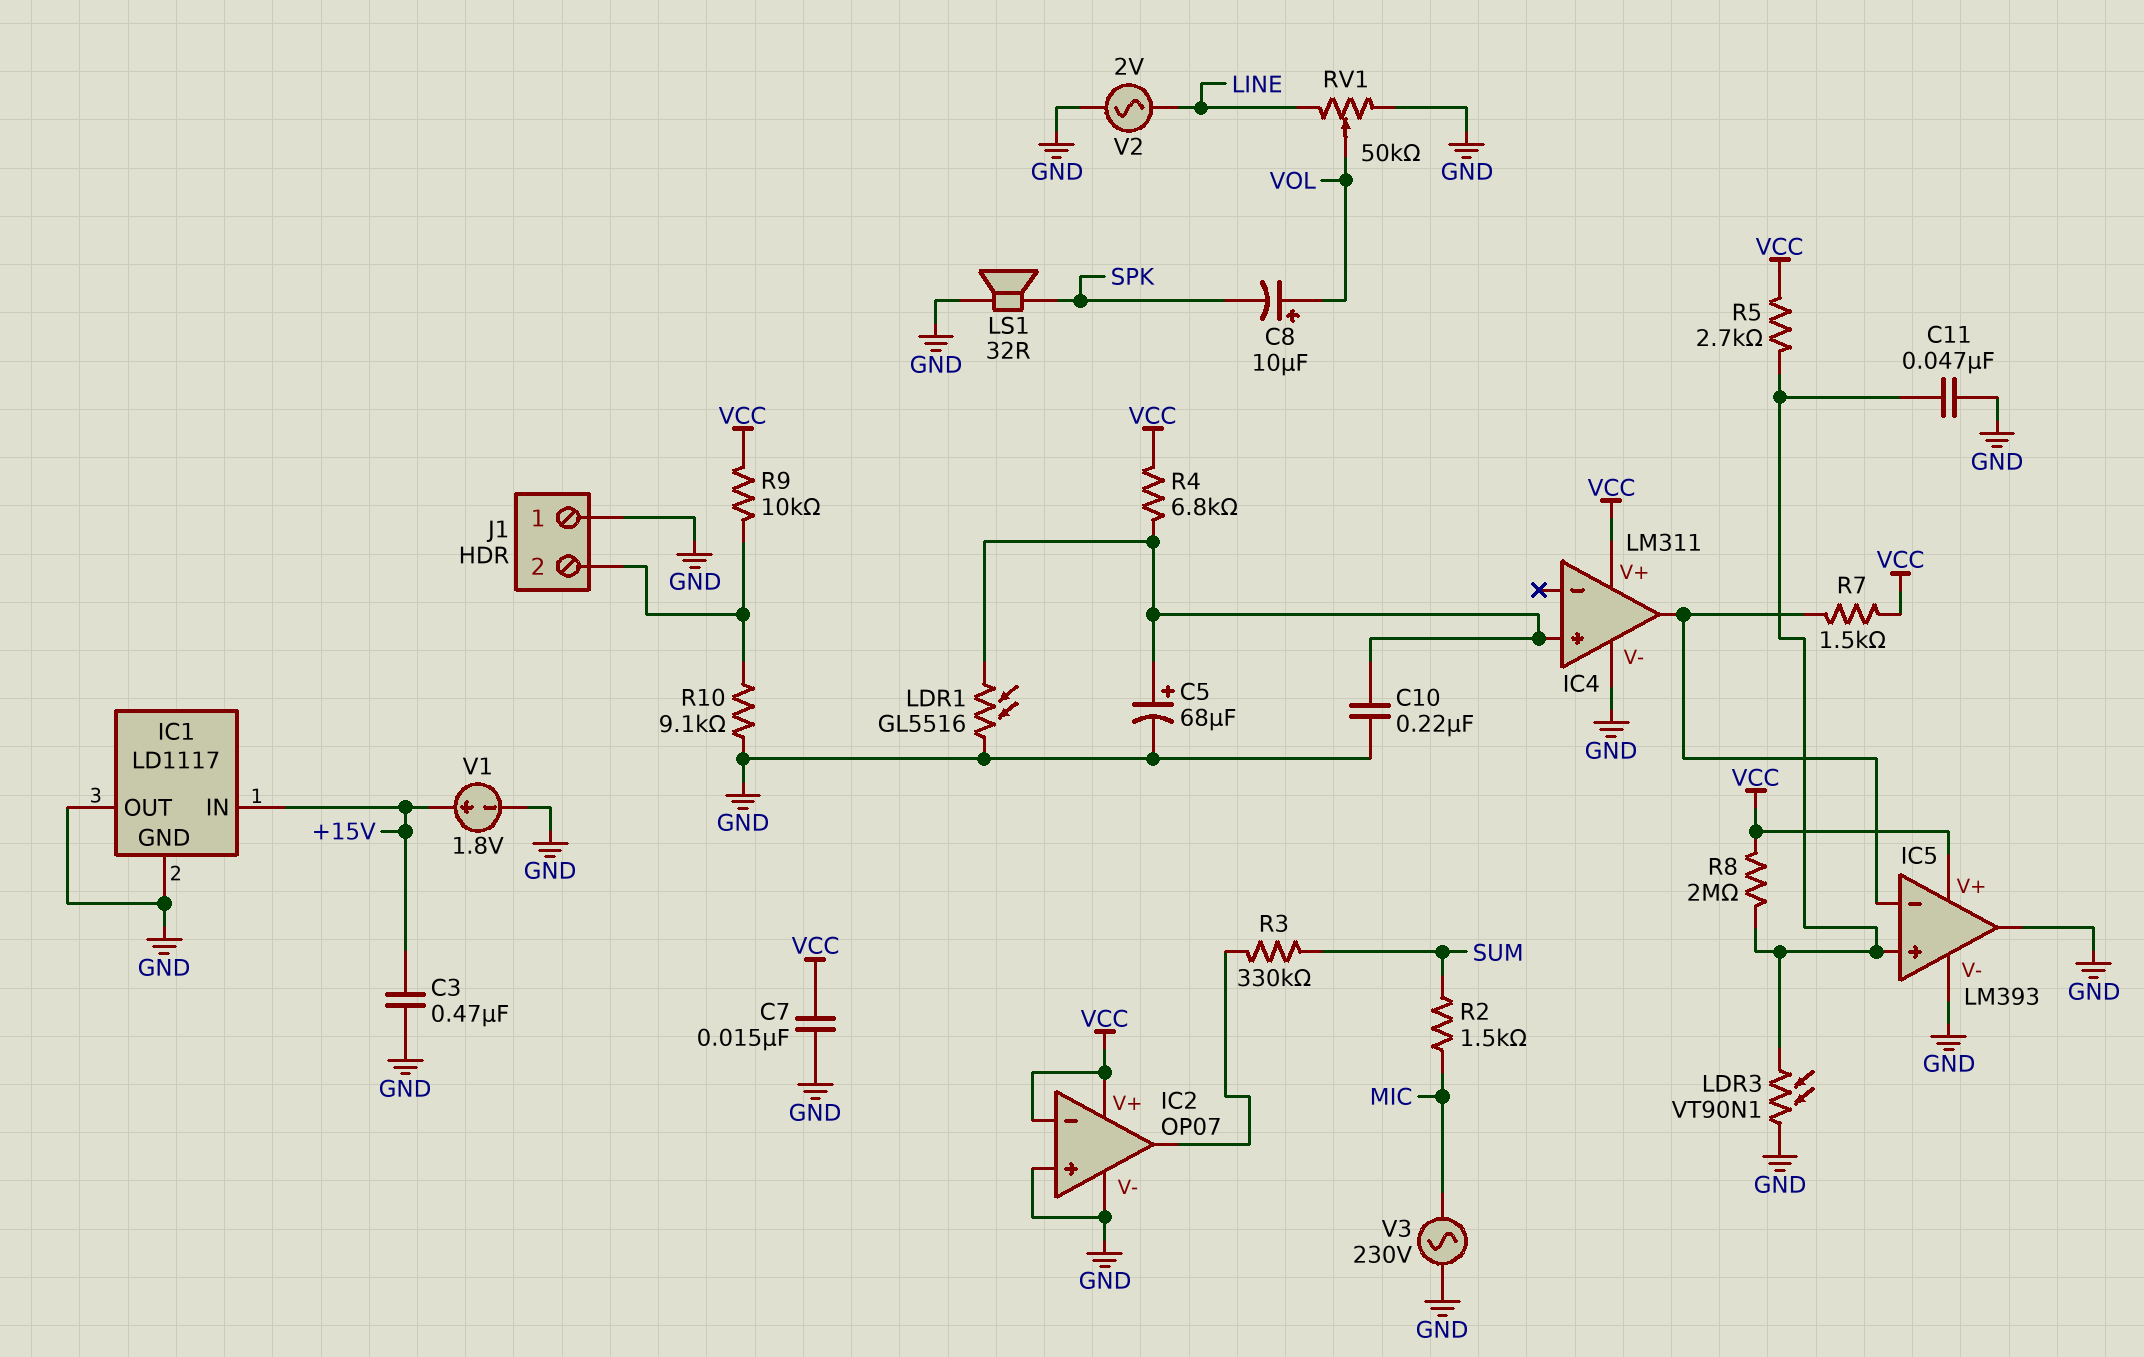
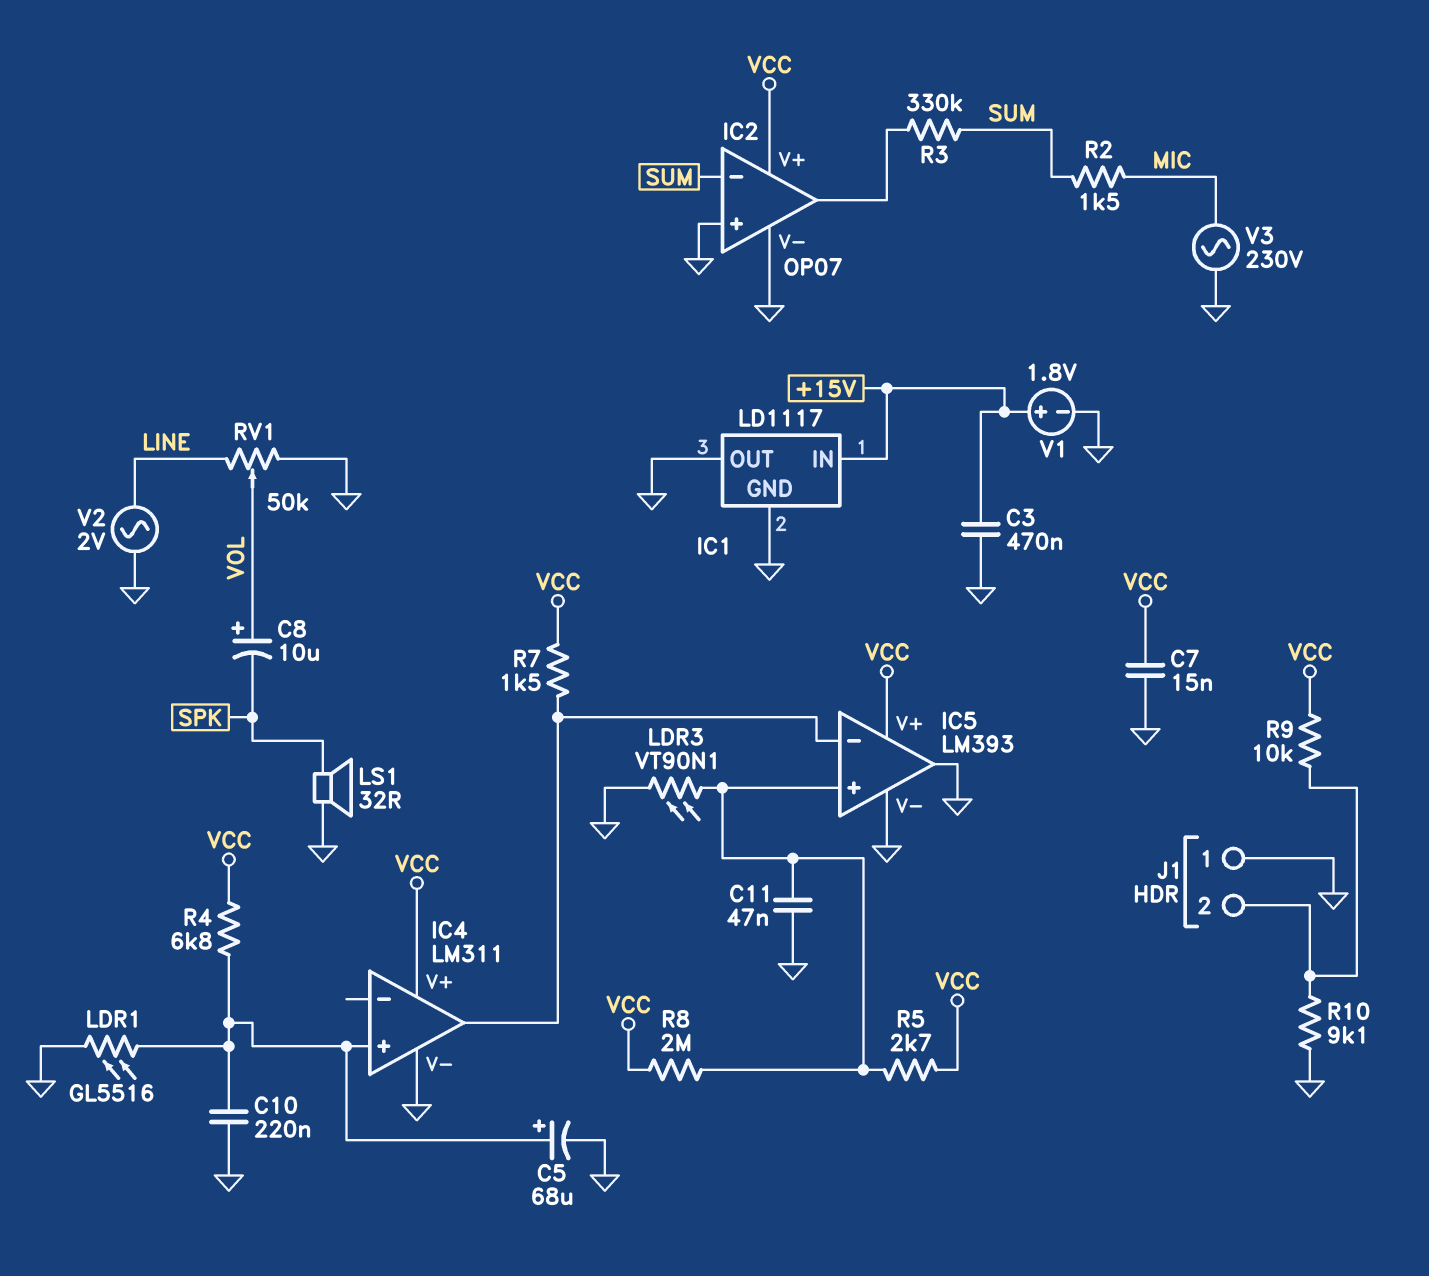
IC2 pin in-: VCC -> SUM

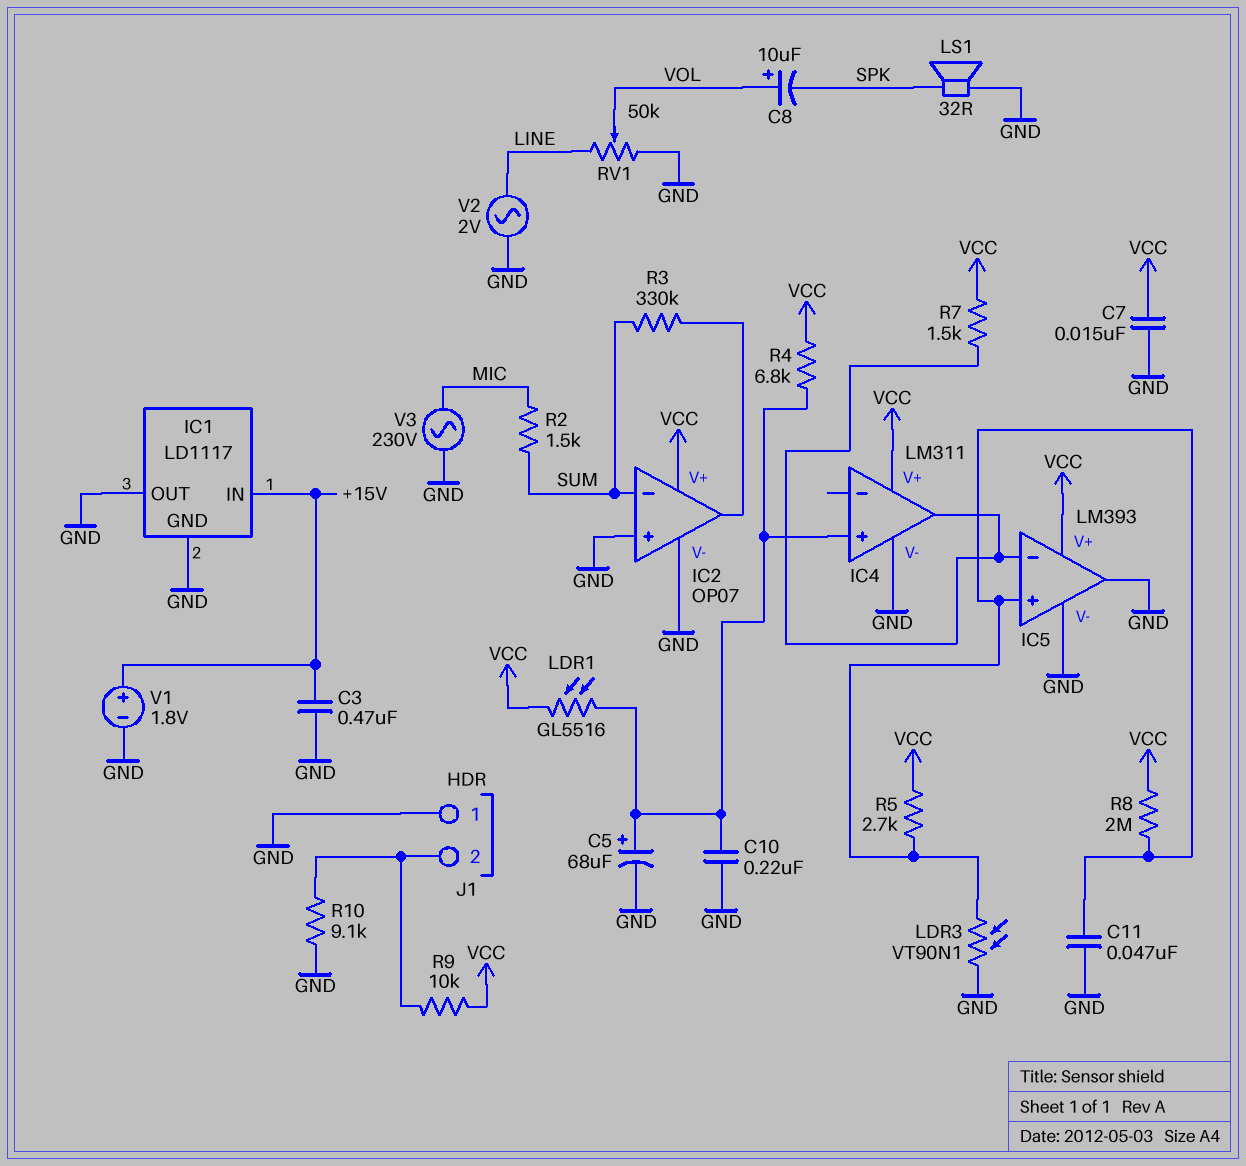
LDR1: GL5516 (GND, IC4/in+) -> GL5516 (IC4/in+, VCC)

